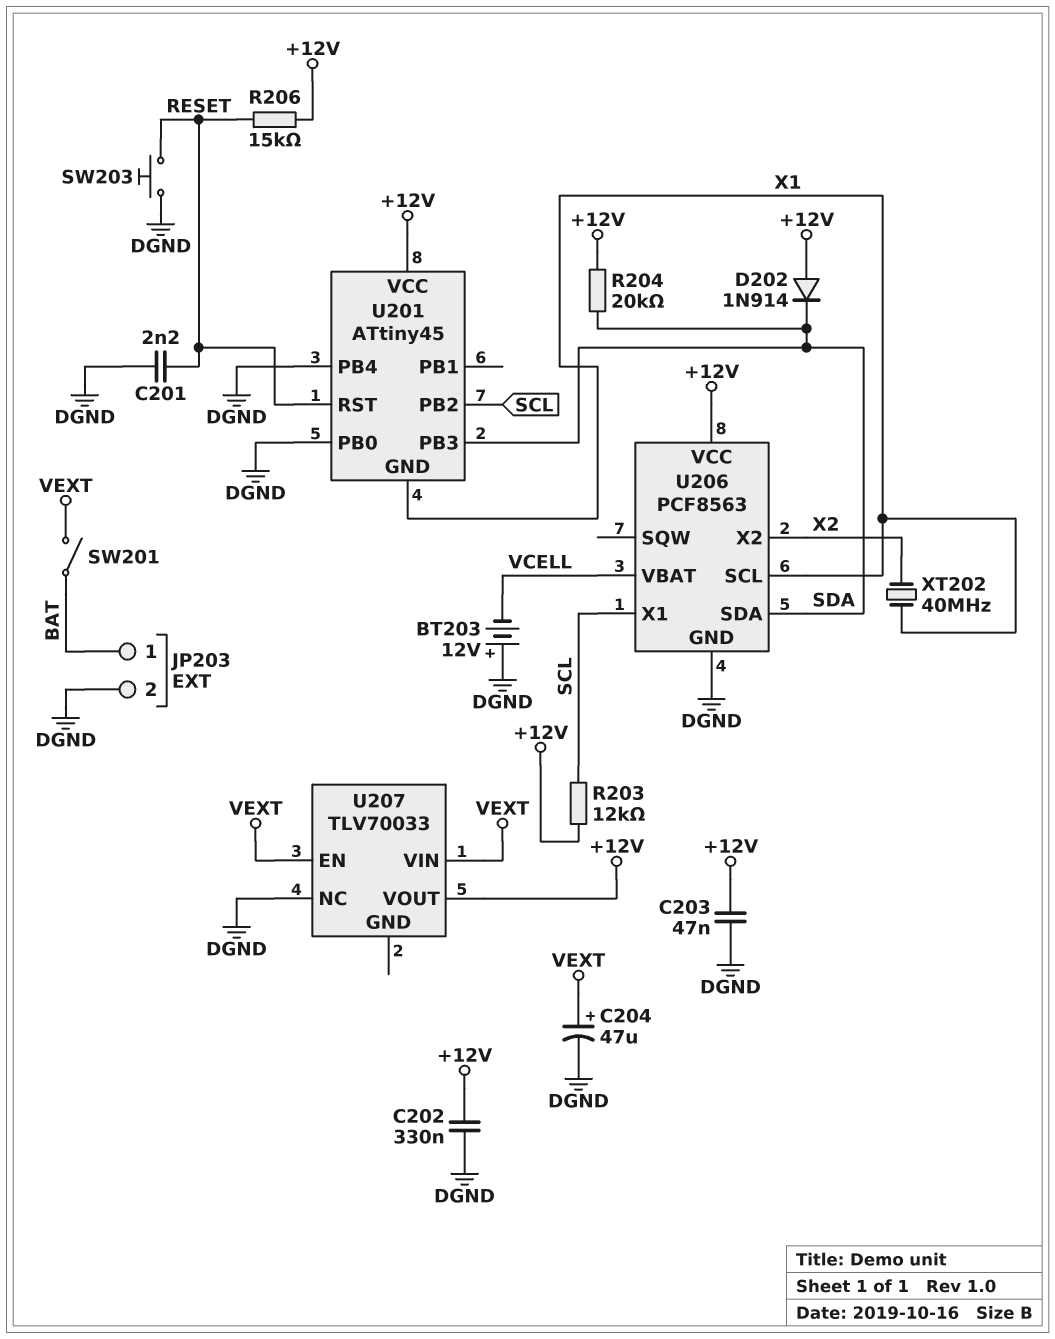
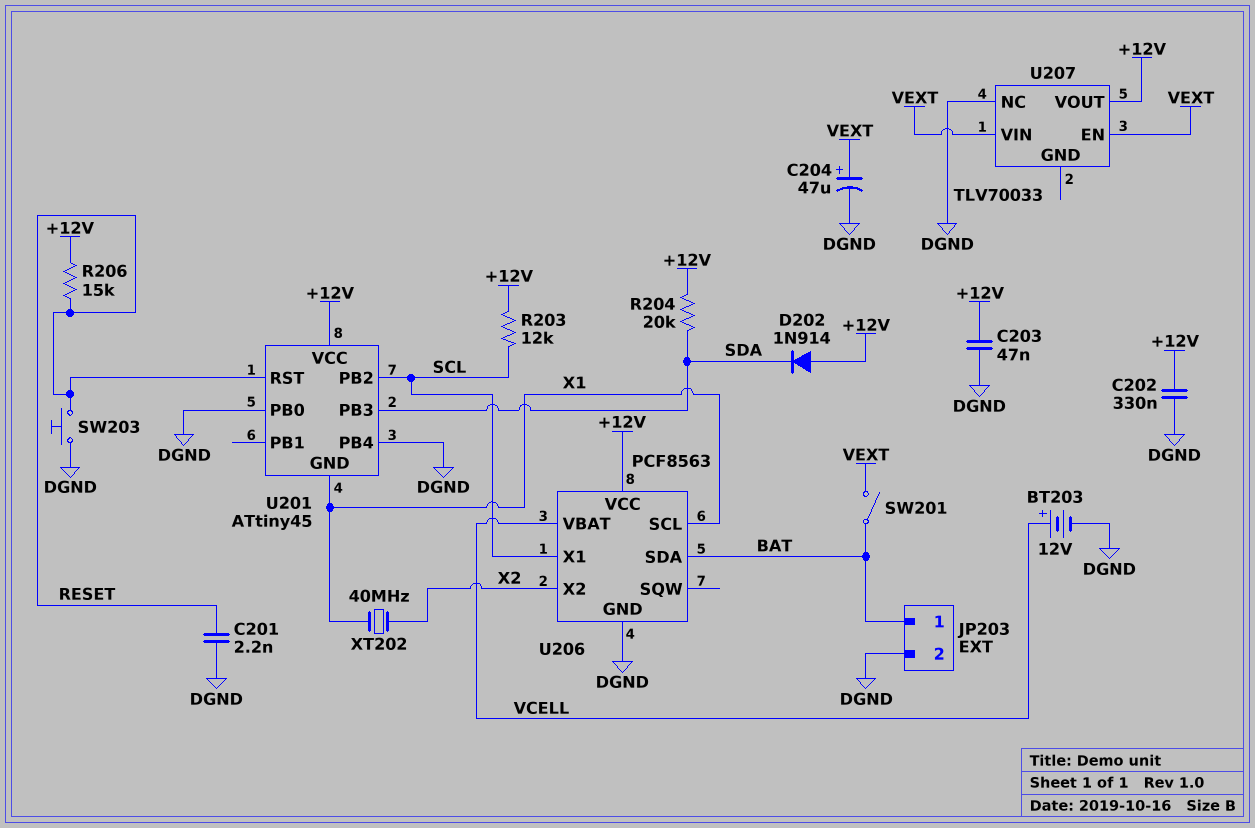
BT203: 12V (plus DGND, minus VCELL) -> 12V (plus VCELL, minus DGND)
U206 pin SDA: SDA -> BAT

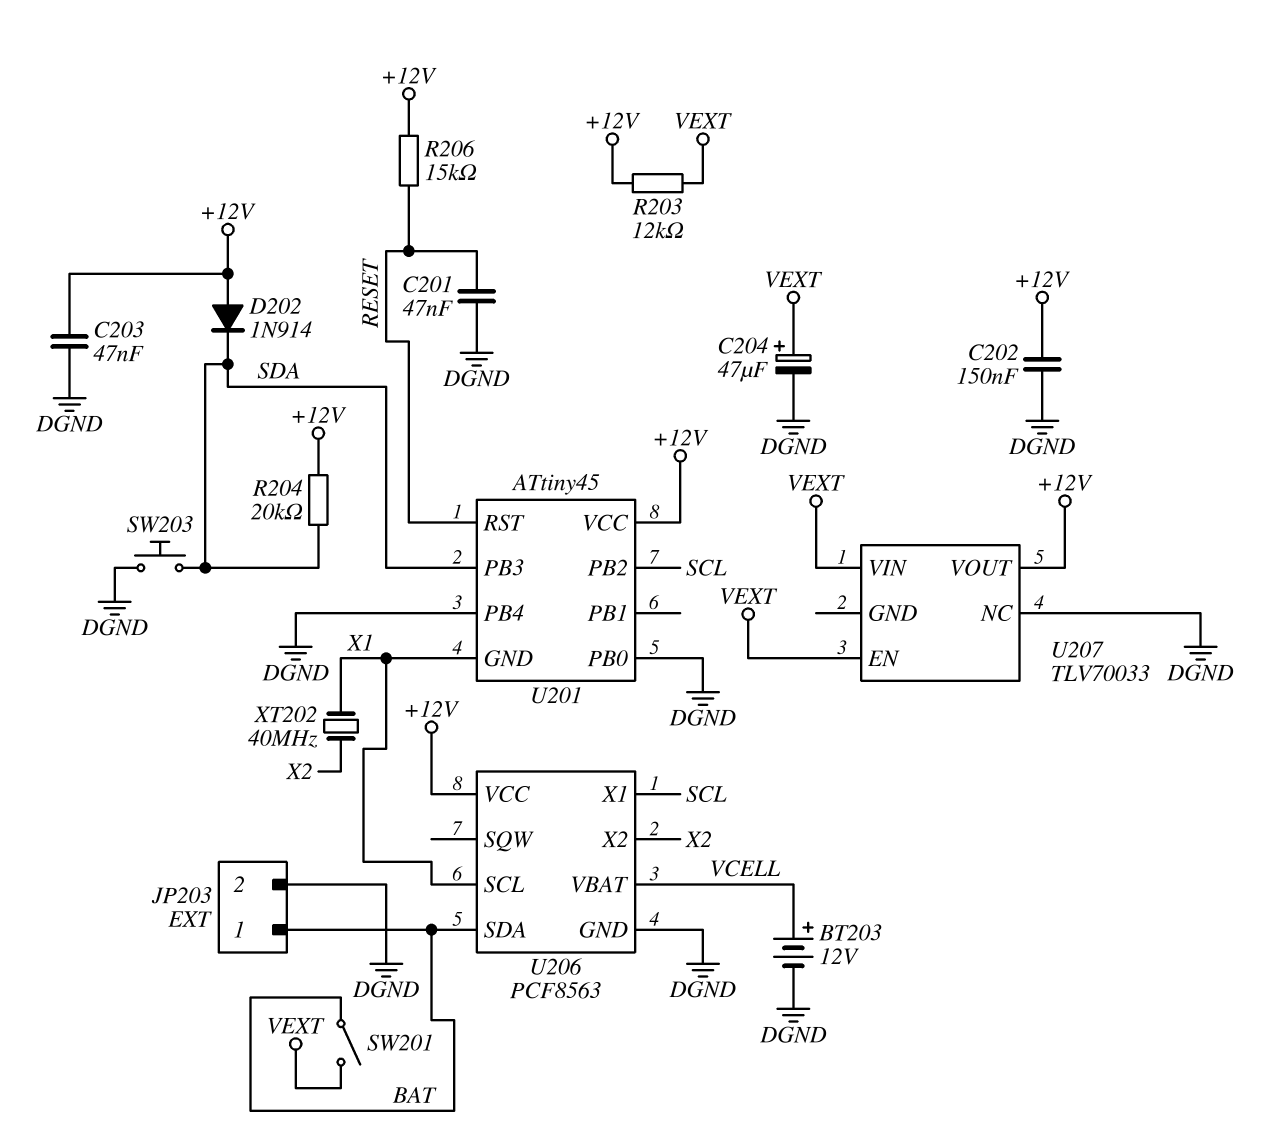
C201: 2.2nF (DGND, RESET) -> 47nF (DGND, RESET)
C202: 330nF (+12V, DGND) -> 150nF (+12V, DGND)
R203: 12k (+12V, SCL) -> 12k (+12V, VEXT)
SW203: button (DGND, RESET) -> button (DGND, SDA)

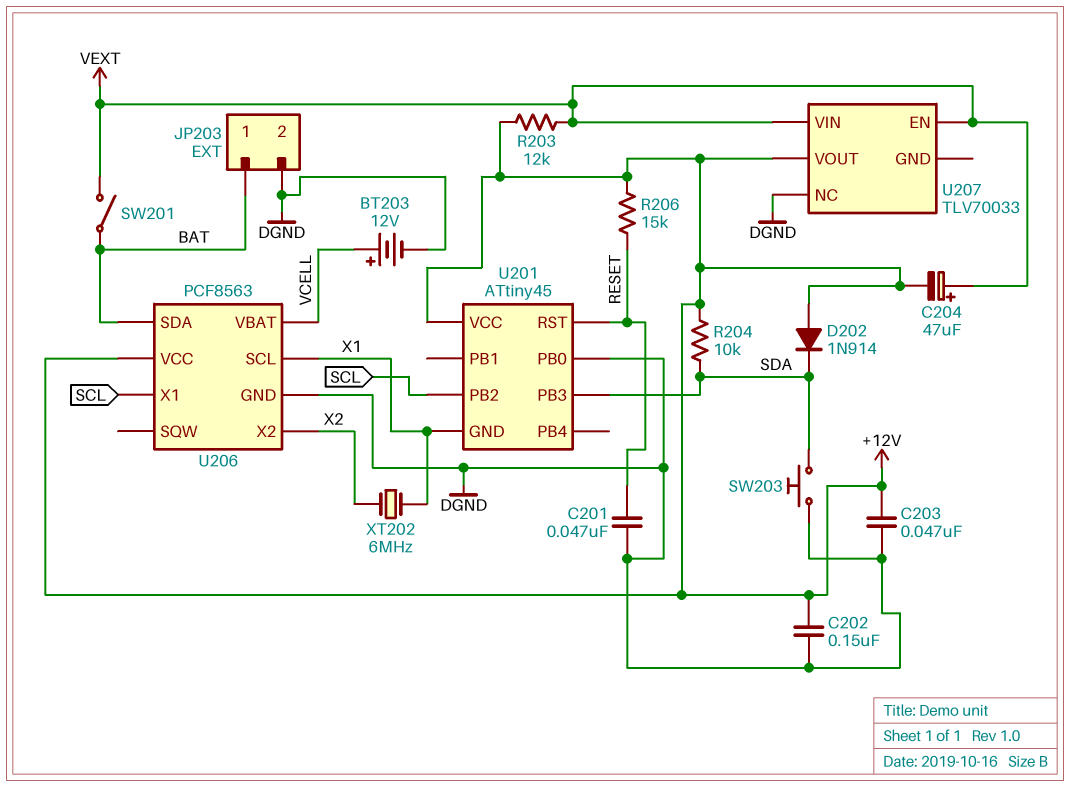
C204: 47uF (plus VEXT, minus DGND) -> 47uF (plus VEXT, minus +12V)
R204: 20k (+12V, SDA) -> 10k (+12V, SDA)
U201 pin PB4: DGND -> none
XT202: 40MHz (X1, X2) -> 6MHz (X1, X2)

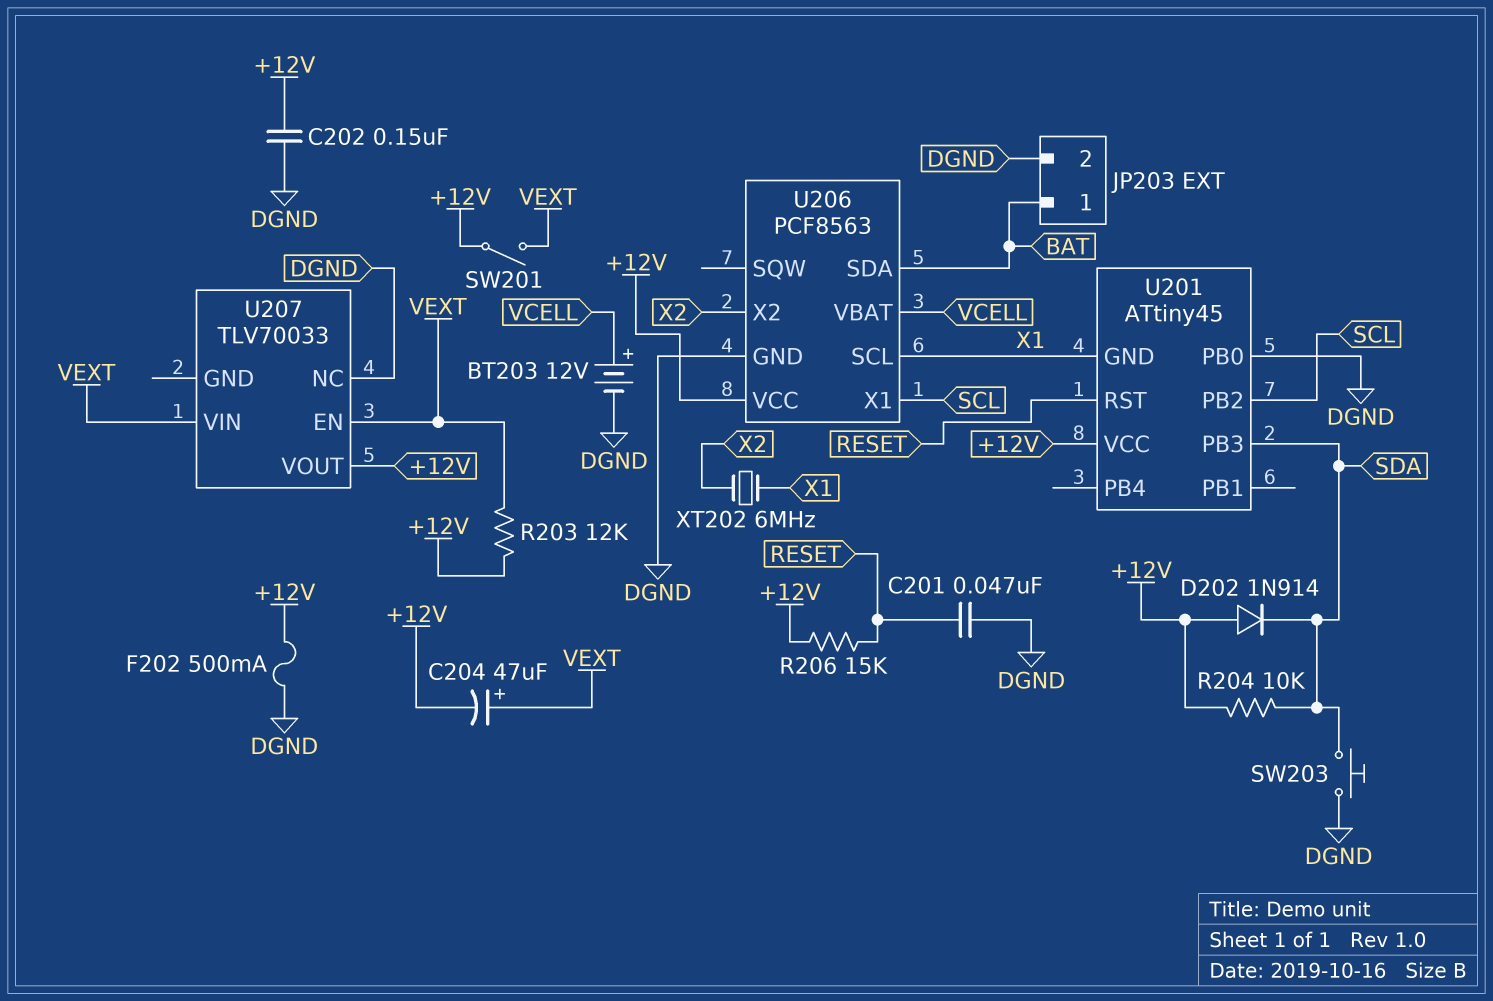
C203: 47nF (+12V, DGND) -> none
F202: none -> 500mA (+12V, DGND)
SW201: switch (BAT, VEXT) -> switch (+12V, VEXT)

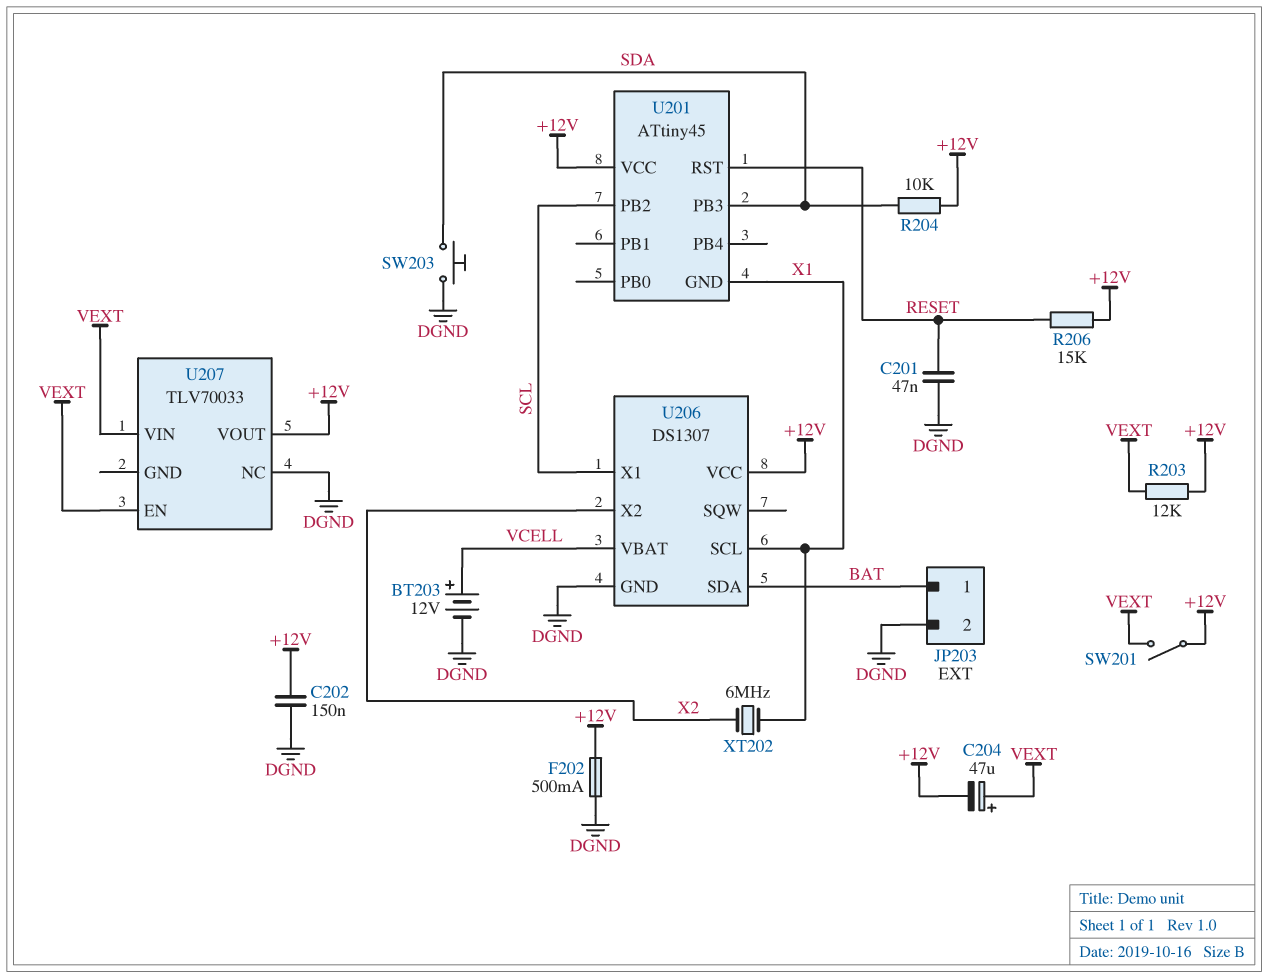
D202: diode 1N914 (A +12V, K SDA) -> none
U201 pin PB0: DGND -> none
U206: PCF8563 -> DS1307

